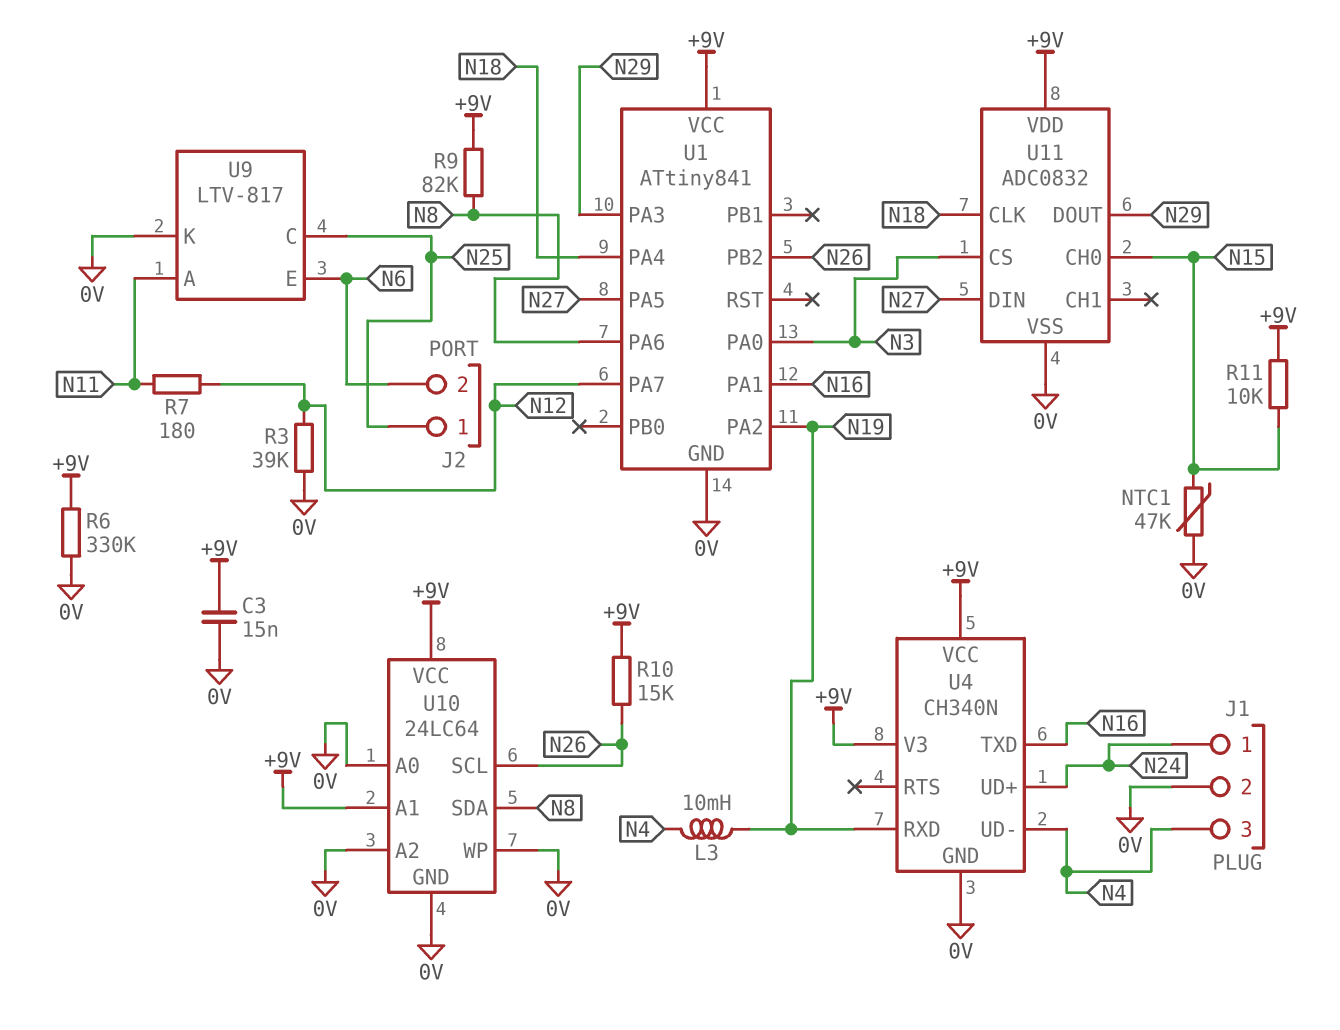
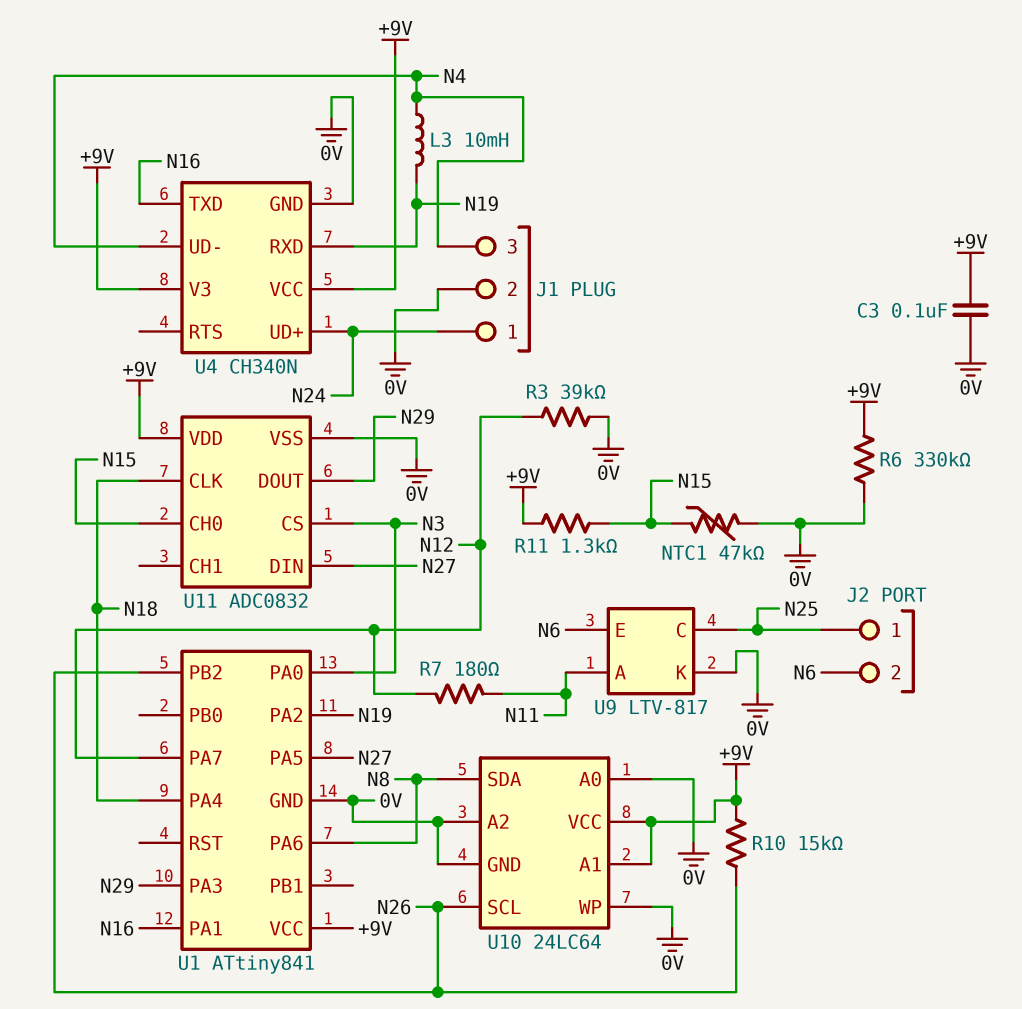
C3: 15nF (+9V, 0V) -> 100nF (+9V, 0V)
R9: 82k (+9V, N8) -> none
R11: 10k (+9V, N15) -> 1.3k (+9V, N15)

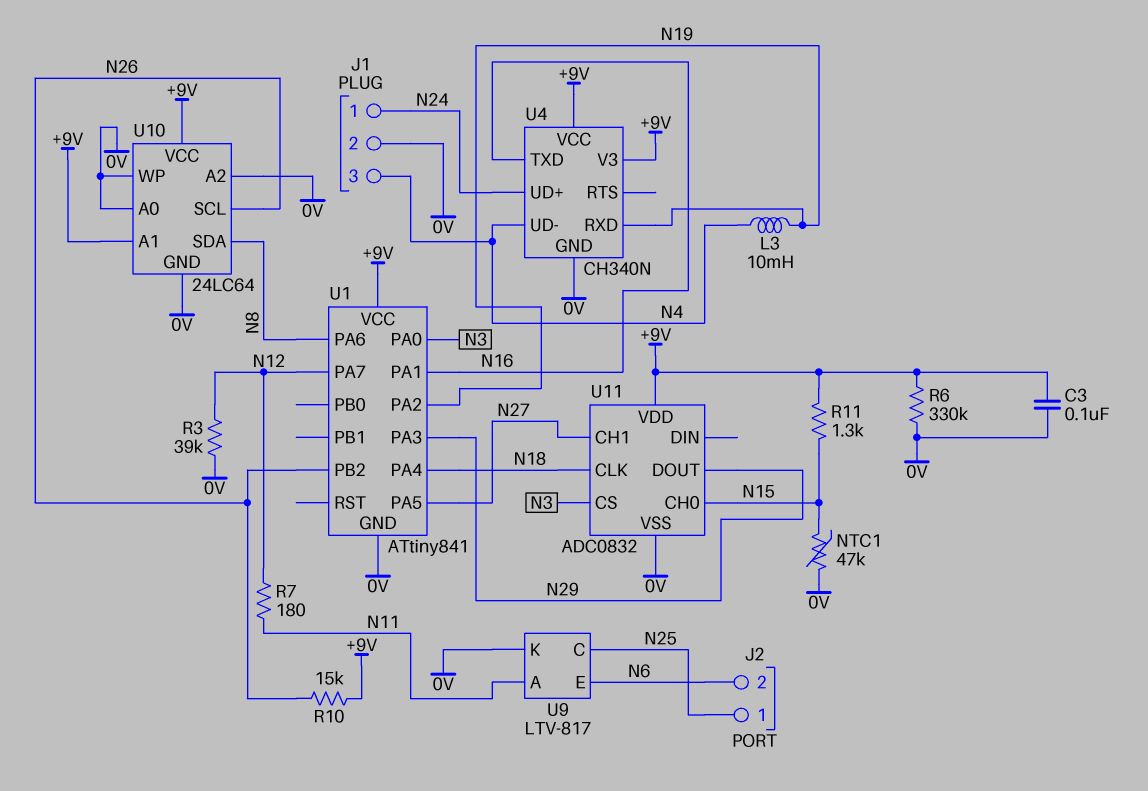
U11 pin CH1: none -> N27
U11 pin DIN: N27 -> none

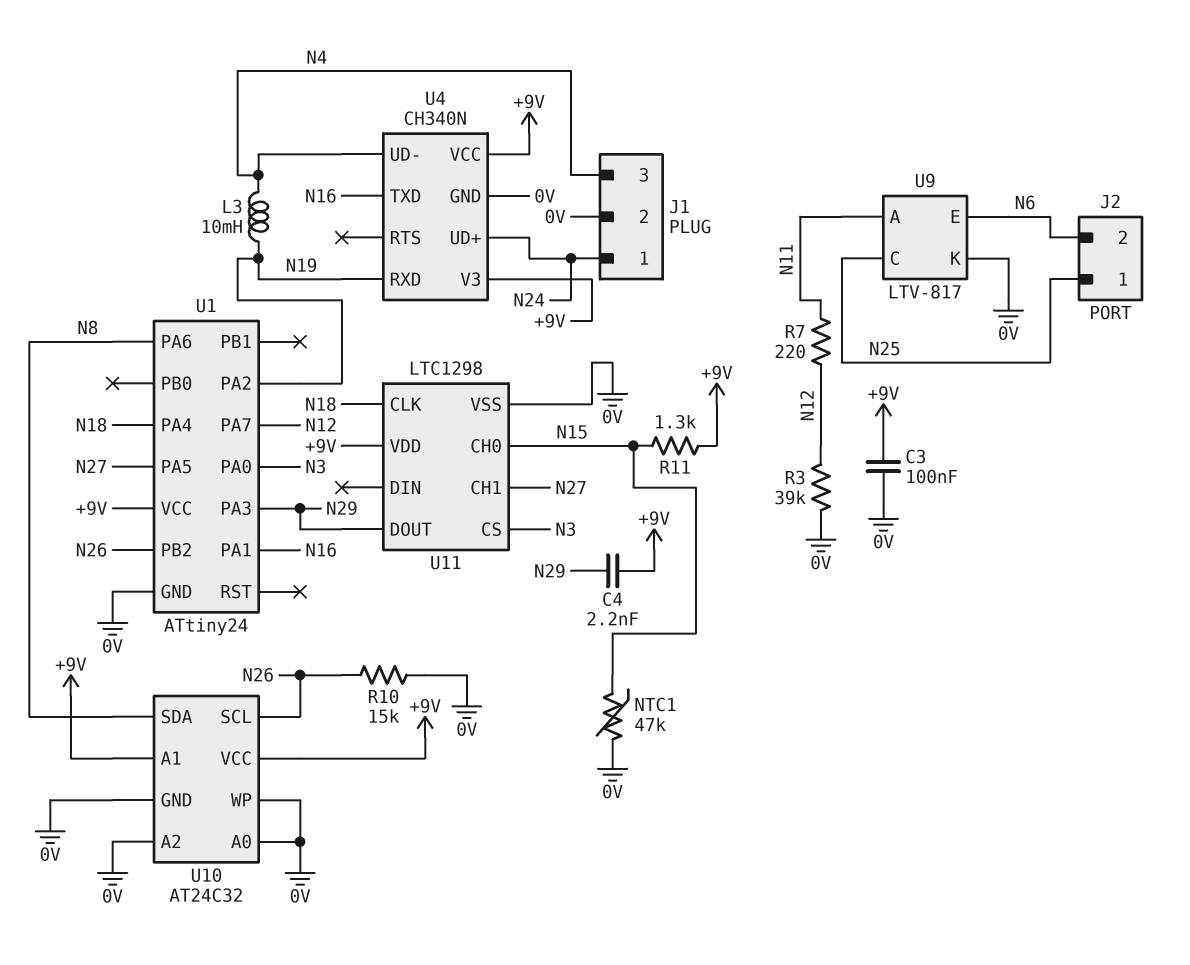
C4: none -> 2.2nF (+9V, N29)
R6: 330k (+9V, 0V) -> none
R7: 180 (N11, N12) -> 220 (N11, N12)
R10: 15k (+9V, N26) -> 15k (0V, N26)
U1: ATtiny841 -> ATtiny24
U10: 24LC64 -> AT24C32
U11: ADC0832 -> LTC1298

